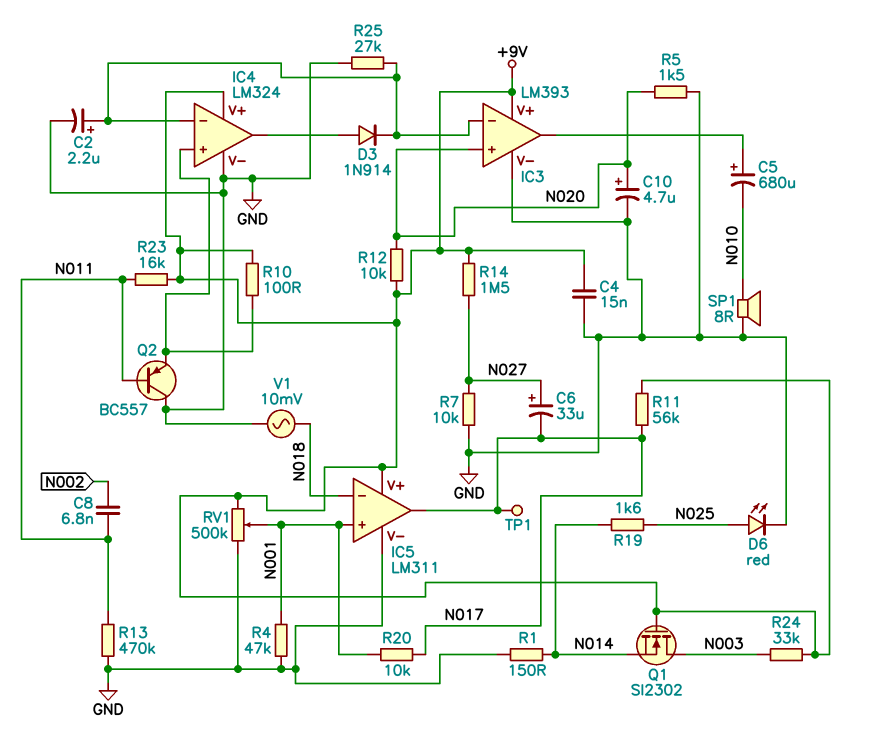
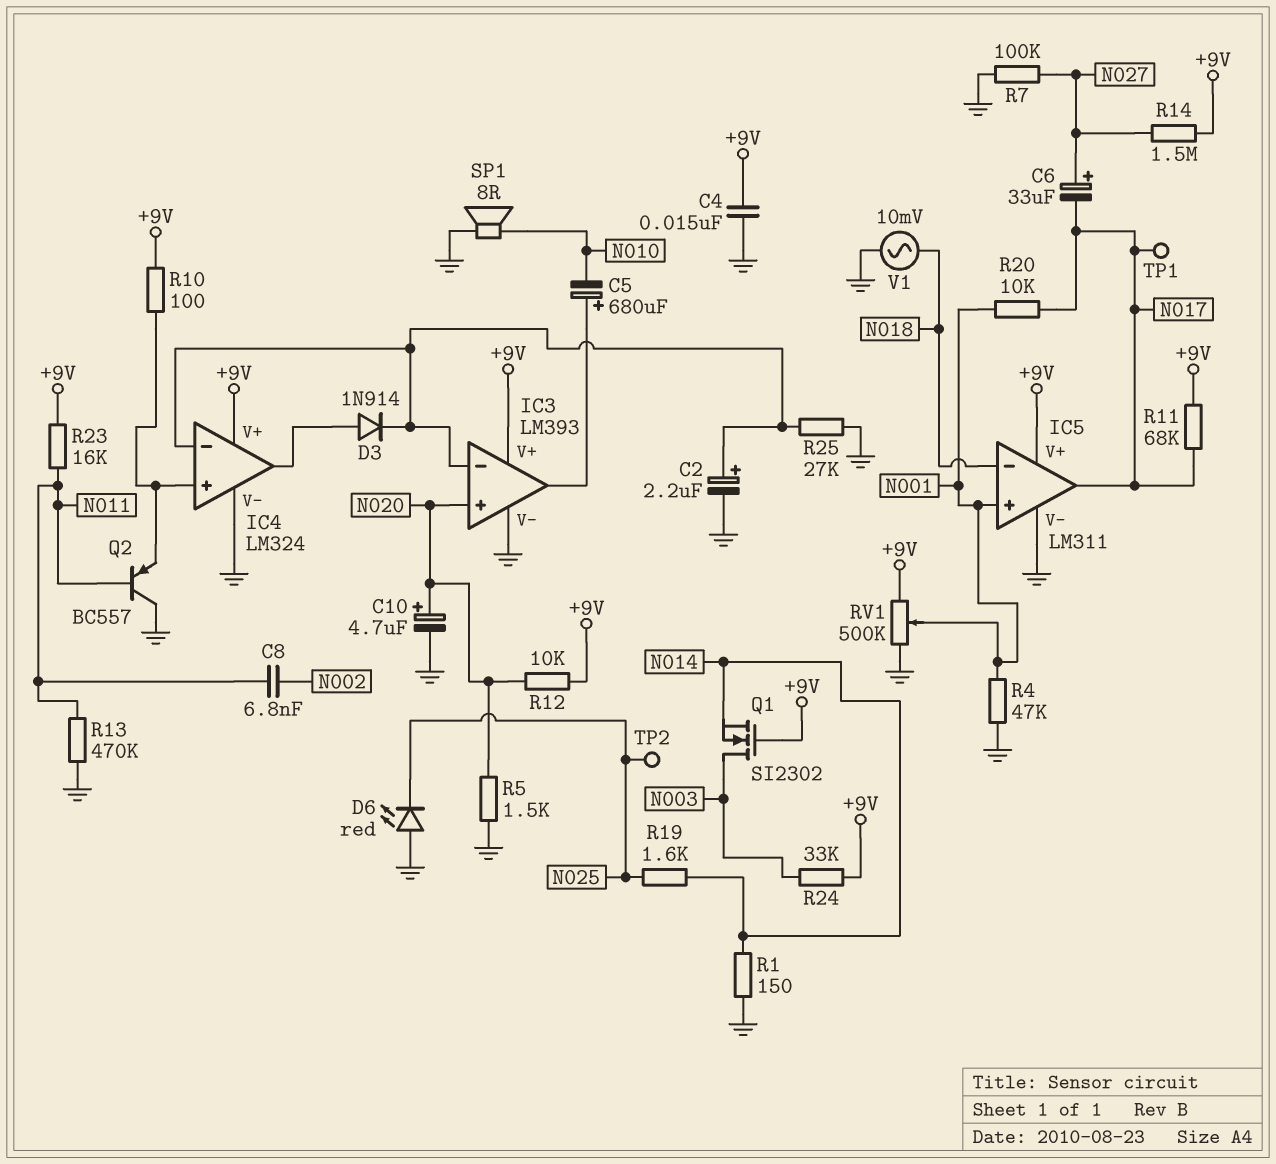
D6: LED red (A N025, K GND) -> LED red (A GND, K N025)
R7: 10k (GND, N027) -> 100k (GND, N027)
R11: 56k (+9V, N017) -> 68k (+9V, N017)
TP2: none -> test point (N025)

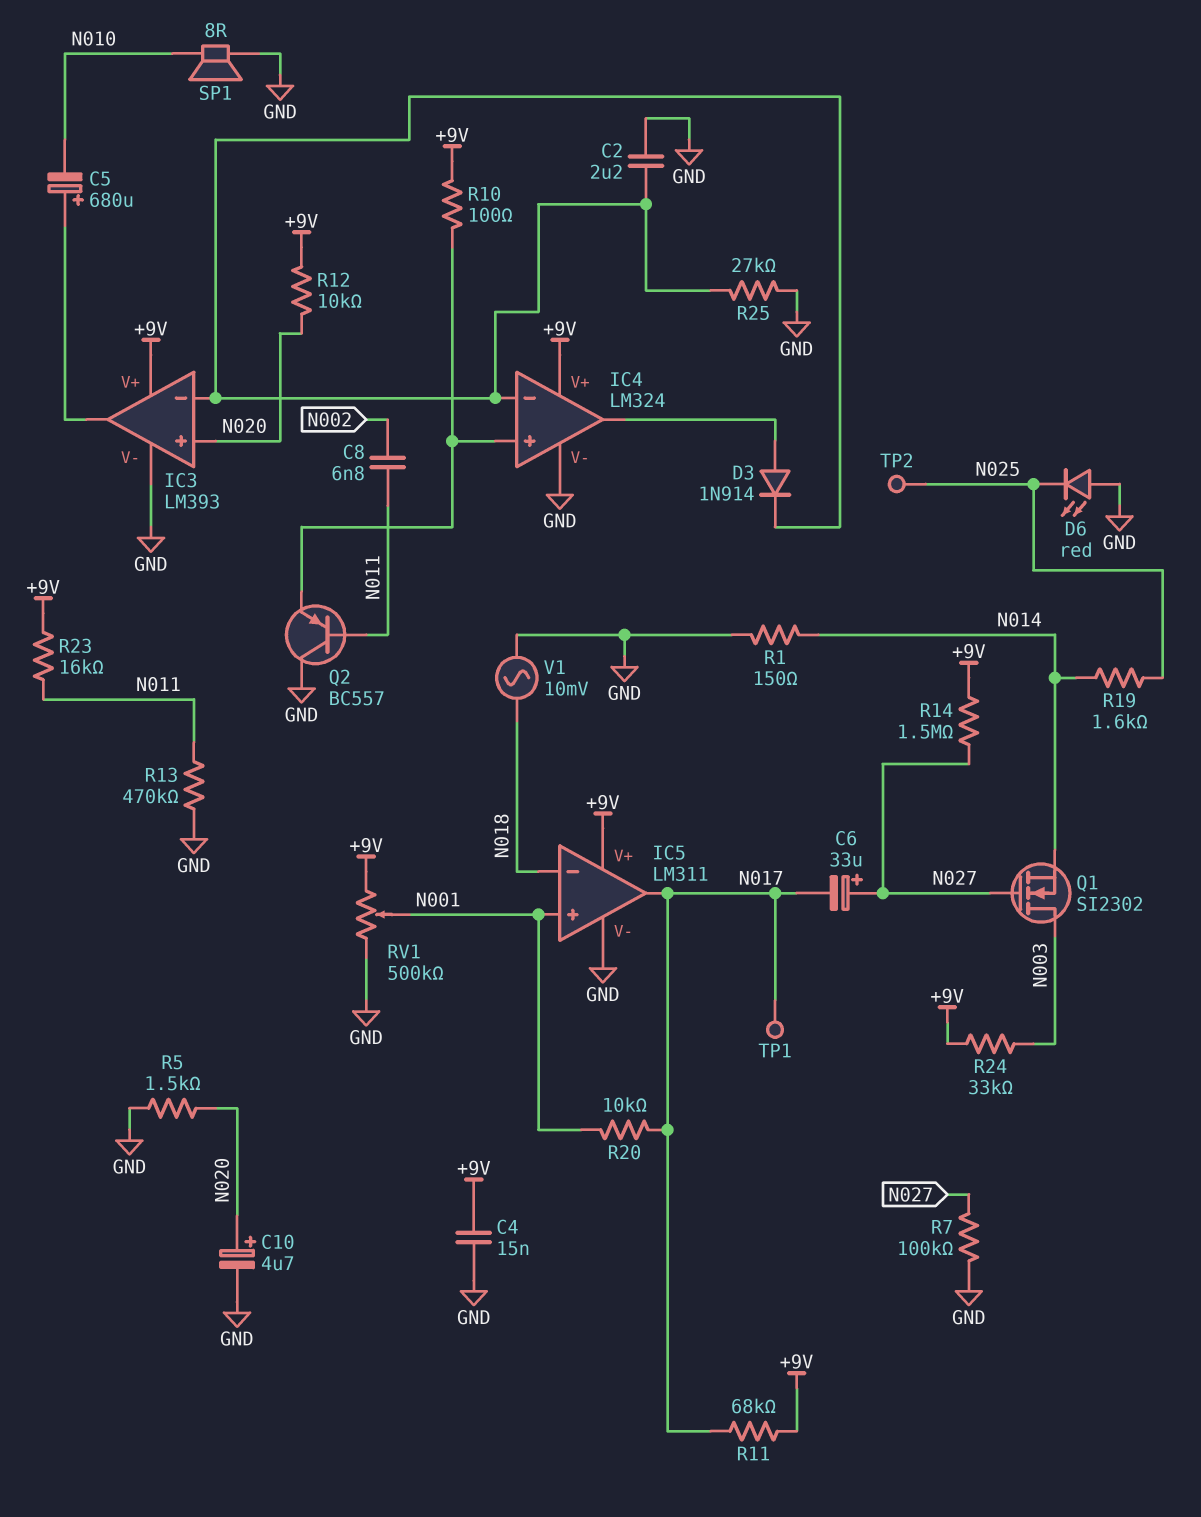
C2: 2.2uF (plus IC3/in-, minus GND) -> 2.2uF (GND, IC3/in-)
Q1: NMOS SI2302 (G +9V, D N003, S N014) -> NMOS SI2302 (G N027, D N003, S N014)
R4: 47k (GND, N001) -> none

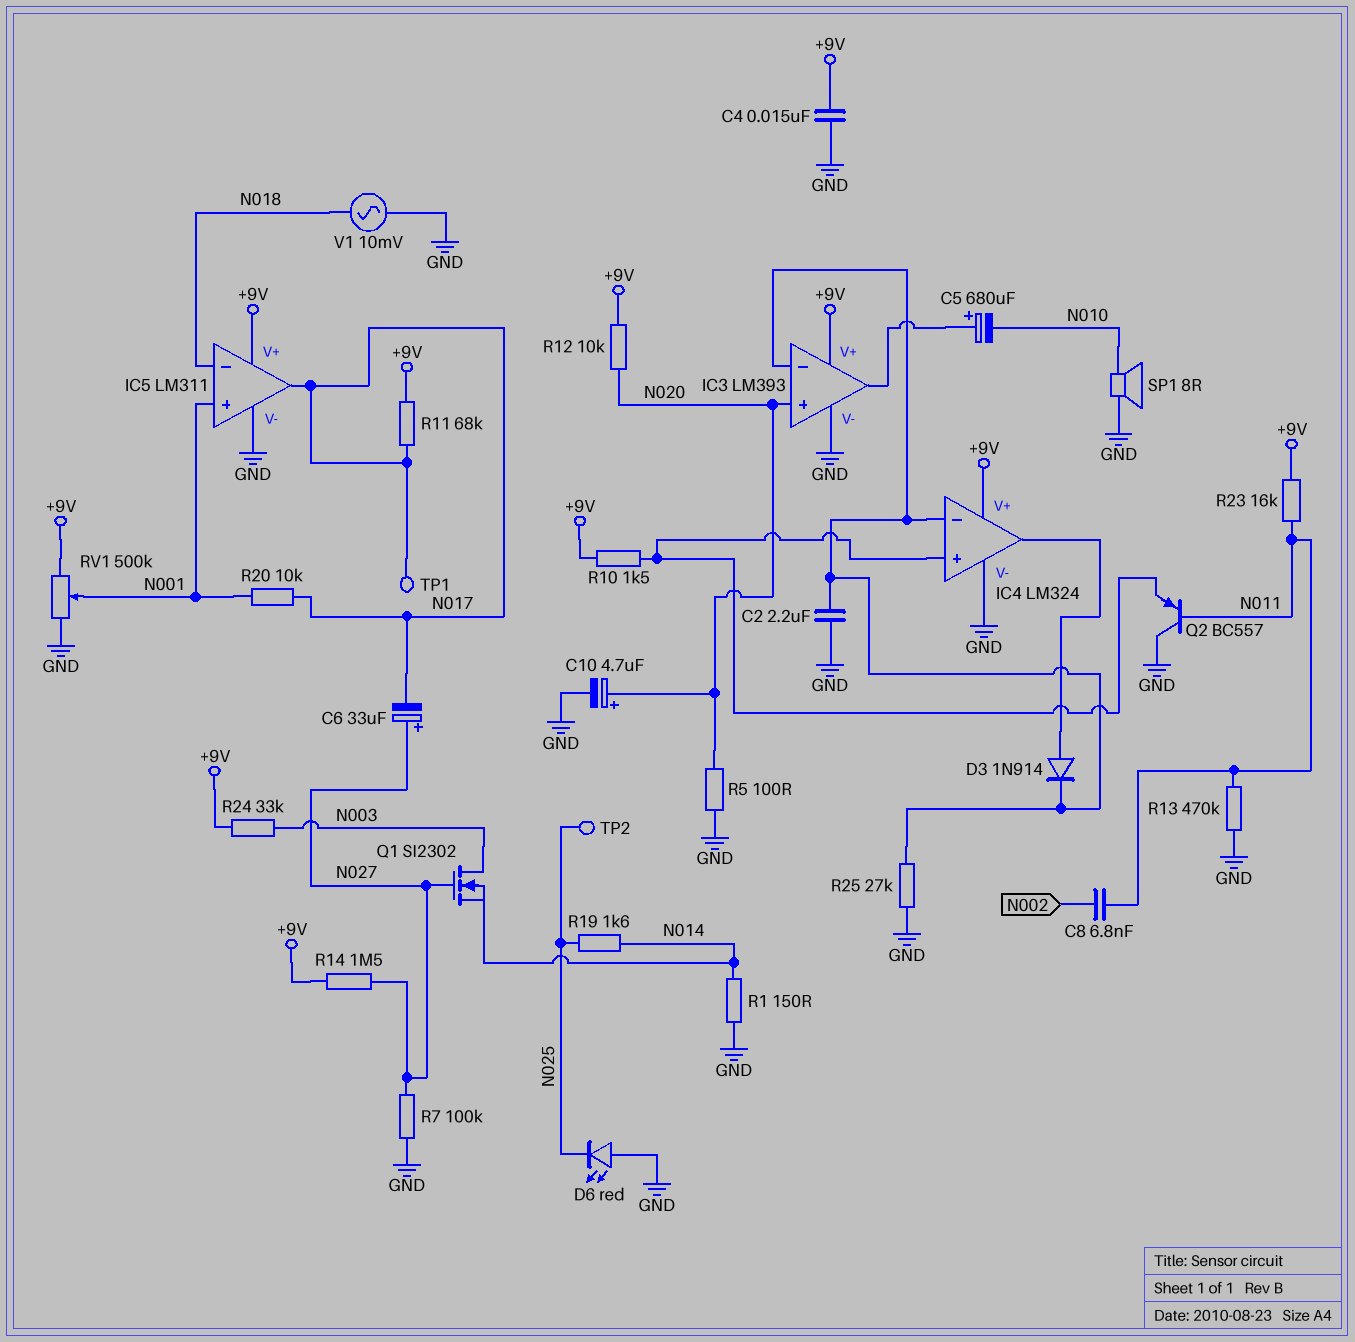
R5: 1.5k (GND, N020) -> 100 (GND, N020)
R10: 100 (+9V, IC4/in+) -> 1.5k (+9V, IC4/in+)

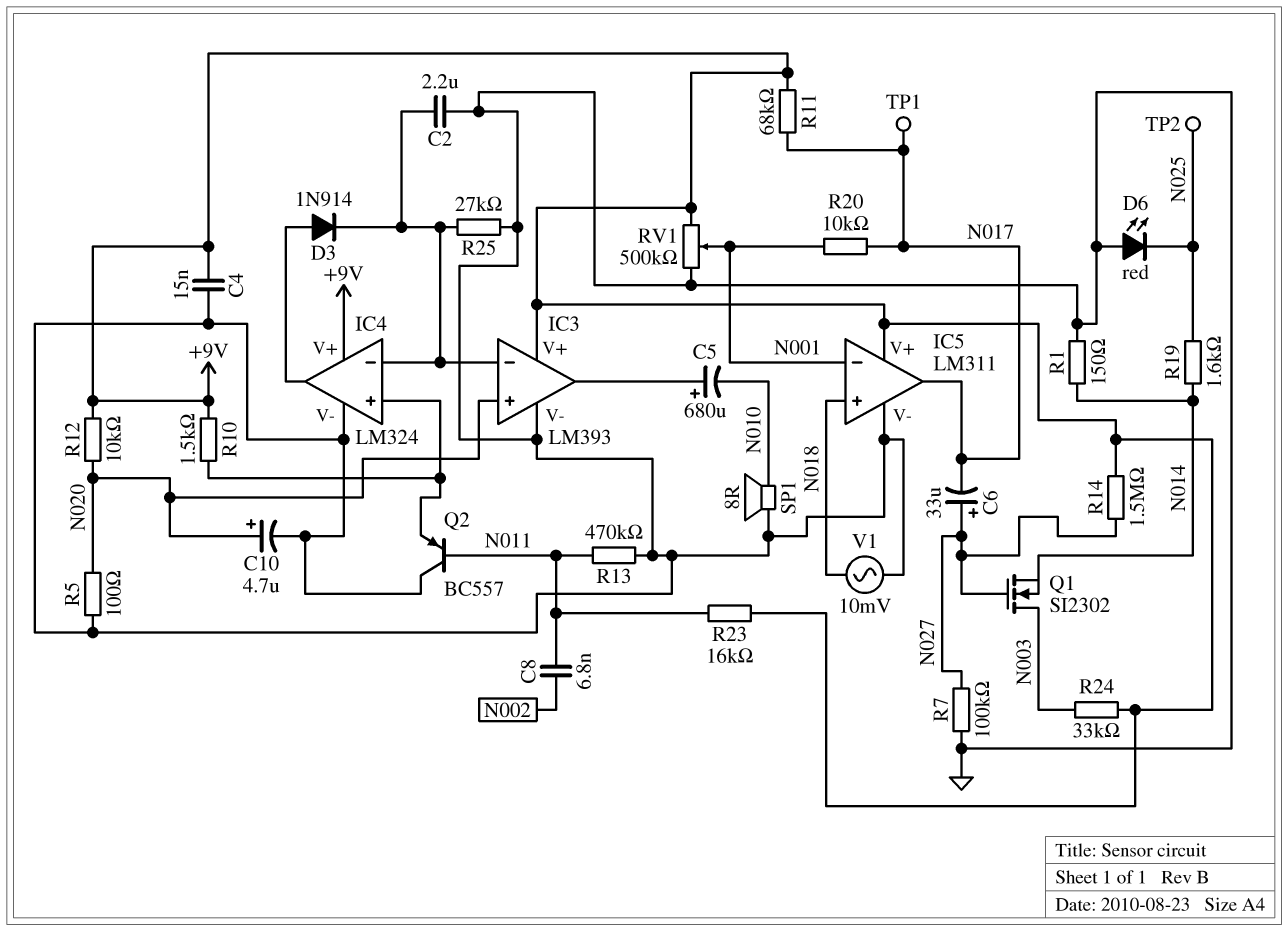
IC5 pin in+: N001 -> N018
IC5 pin in-: N018 -> N001

